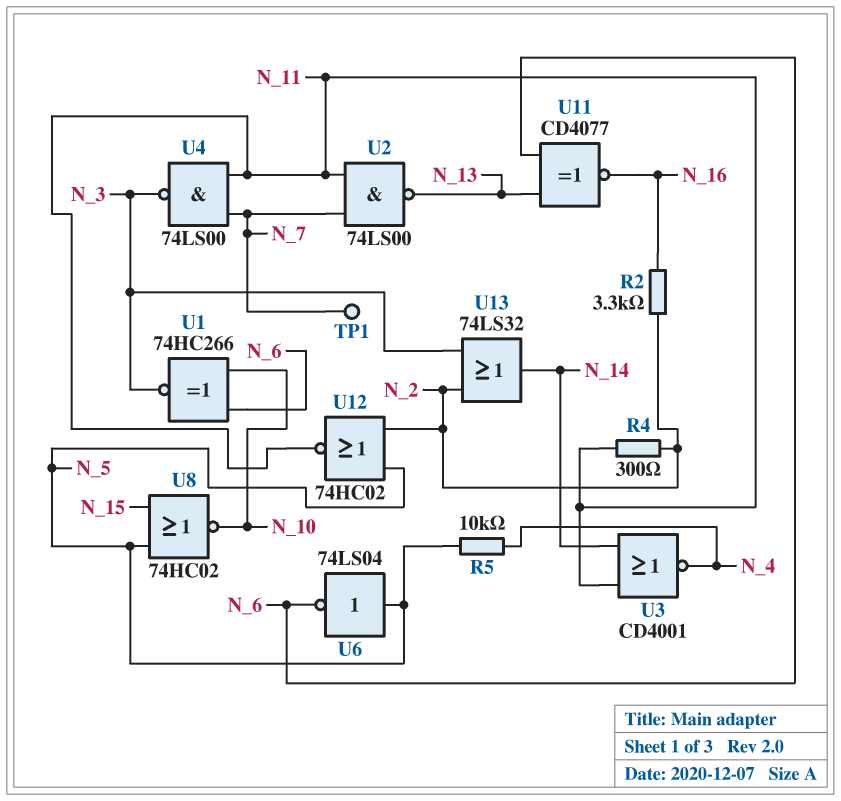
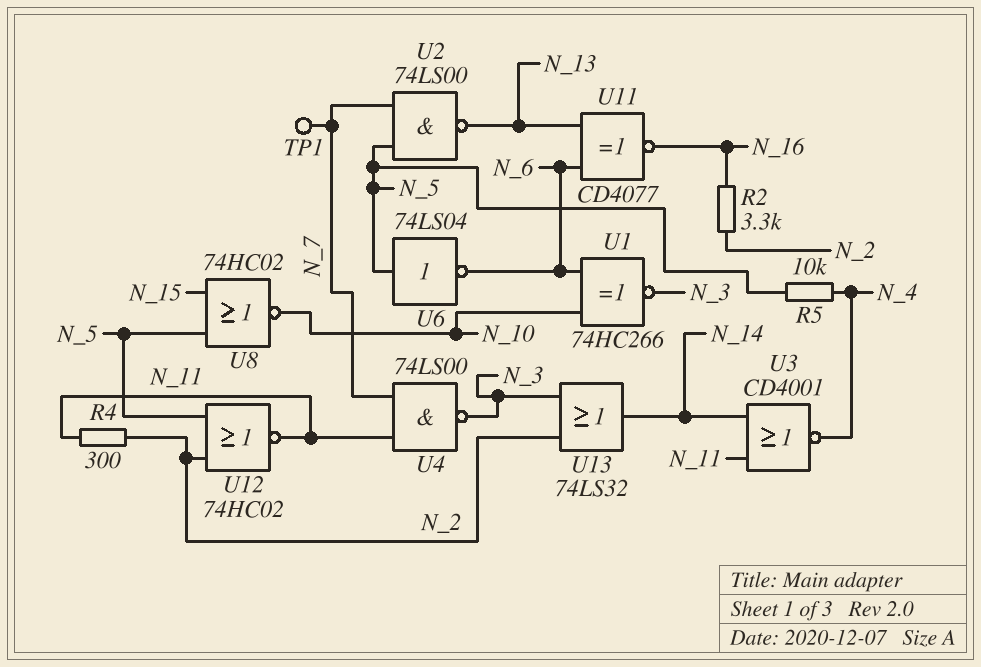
U2: NAND 74LS00 (in N_7, in N_11, out N_13) -> NAND 74LS00 (in N_5, in N_7, out N_13)

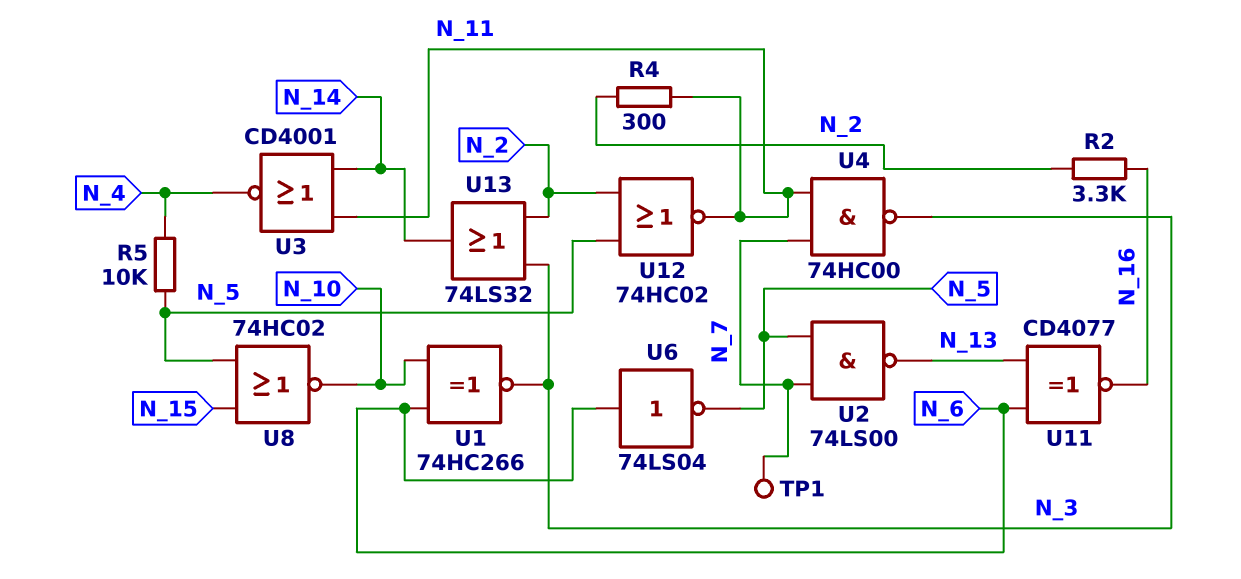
U4: NAND 74LS00 (in N_7, in N_11, out N_3) -> NAND 74HC00 (in N_7, in N_11, out N_3)
U6: NOT 74LS04 (in N_5, out N_6) -> NOT 74LS04 (in N_6, out N_5)

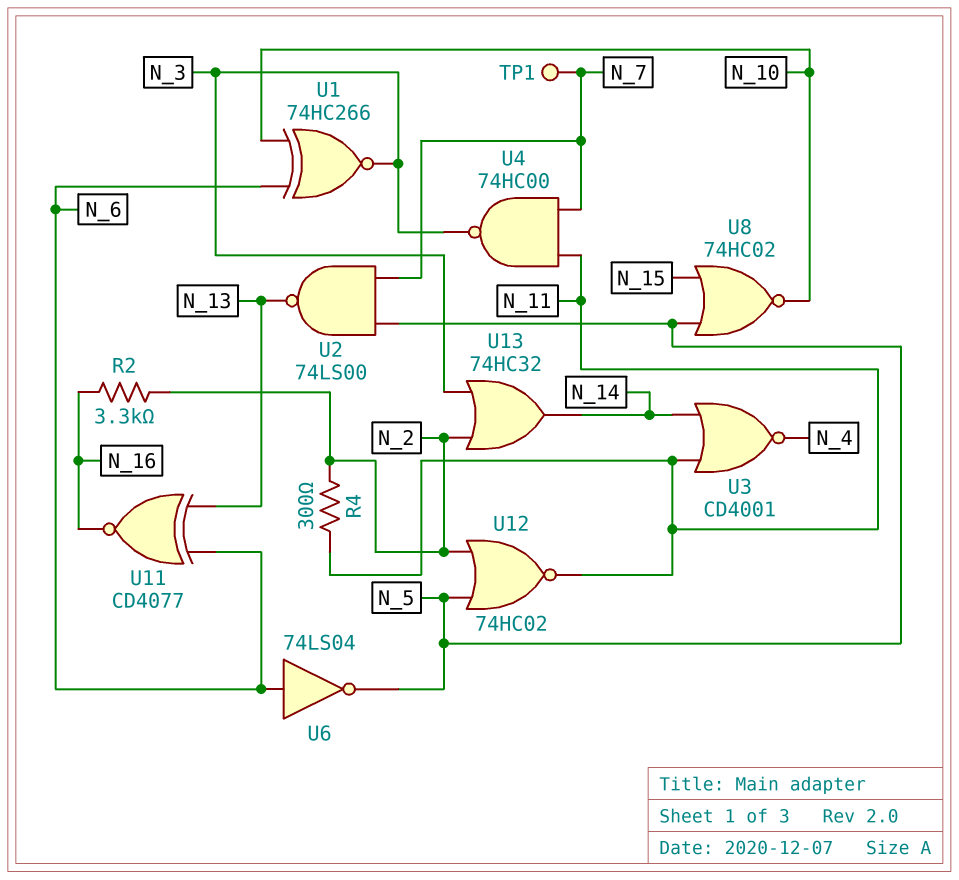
R5: 10k (N_4, N_5) -> none
U13: OR 74LS32 (in N_2, in N_3, out N_14) -> OR 74HC32 (in N_2, in N_3, out N_14)

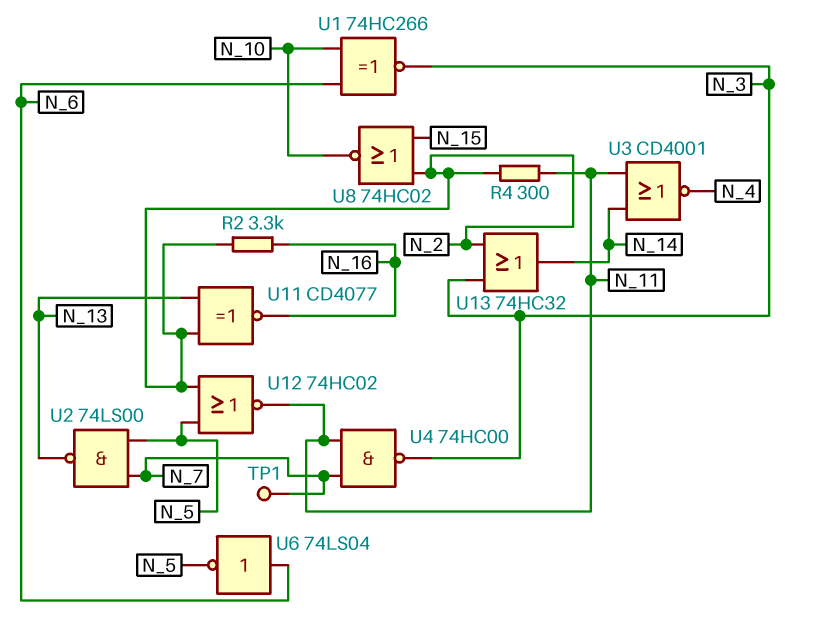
U8: NOR 74HC02 (in N_5, in N_15, out N_10) -> NOR 74HC02 (in N_2, in N_15, out N_10)
U11: XNOR CD4077 (in N_6, in N_13, out N_16) -> XNOR CD4077 (in N_2, in N_13, out N_16)

